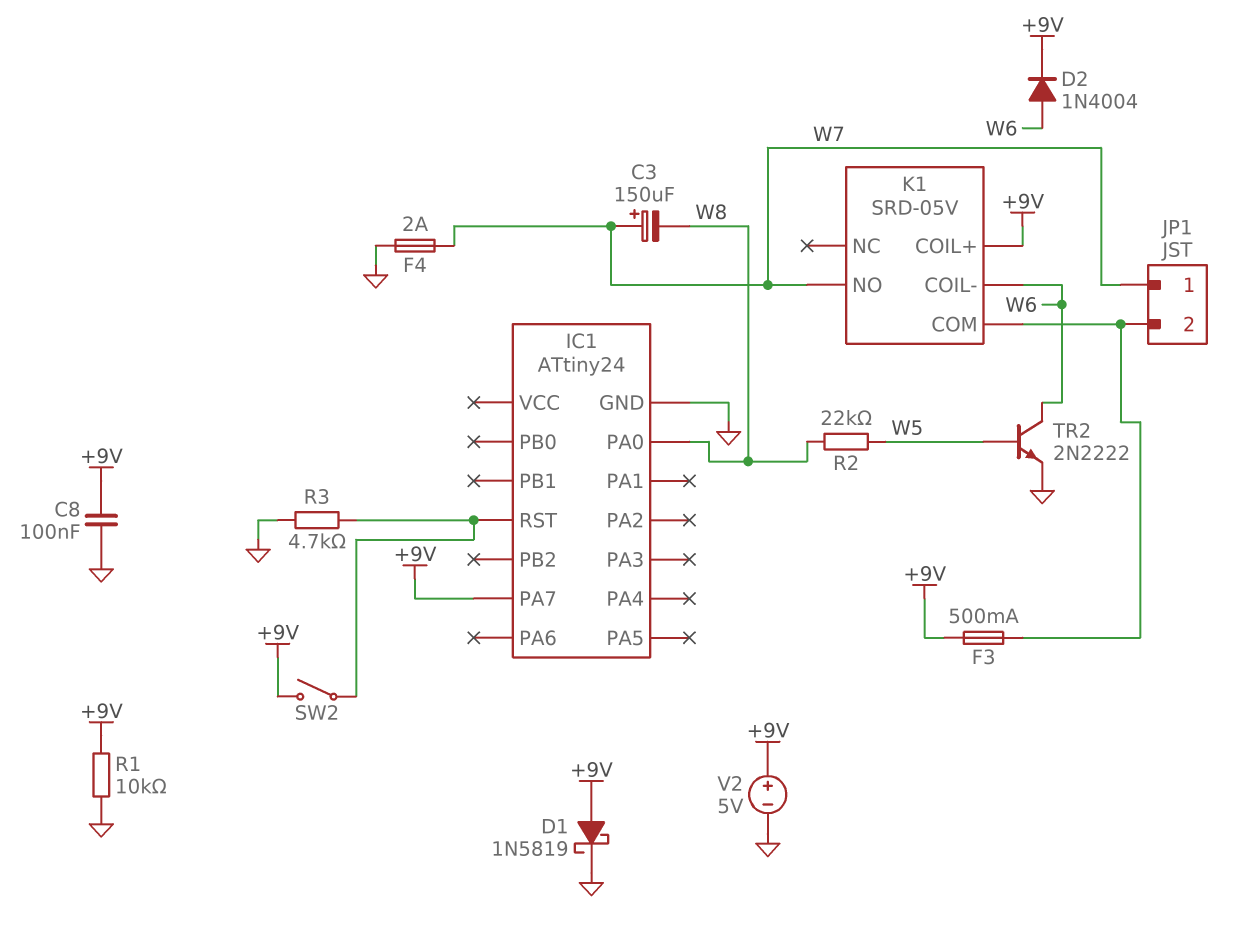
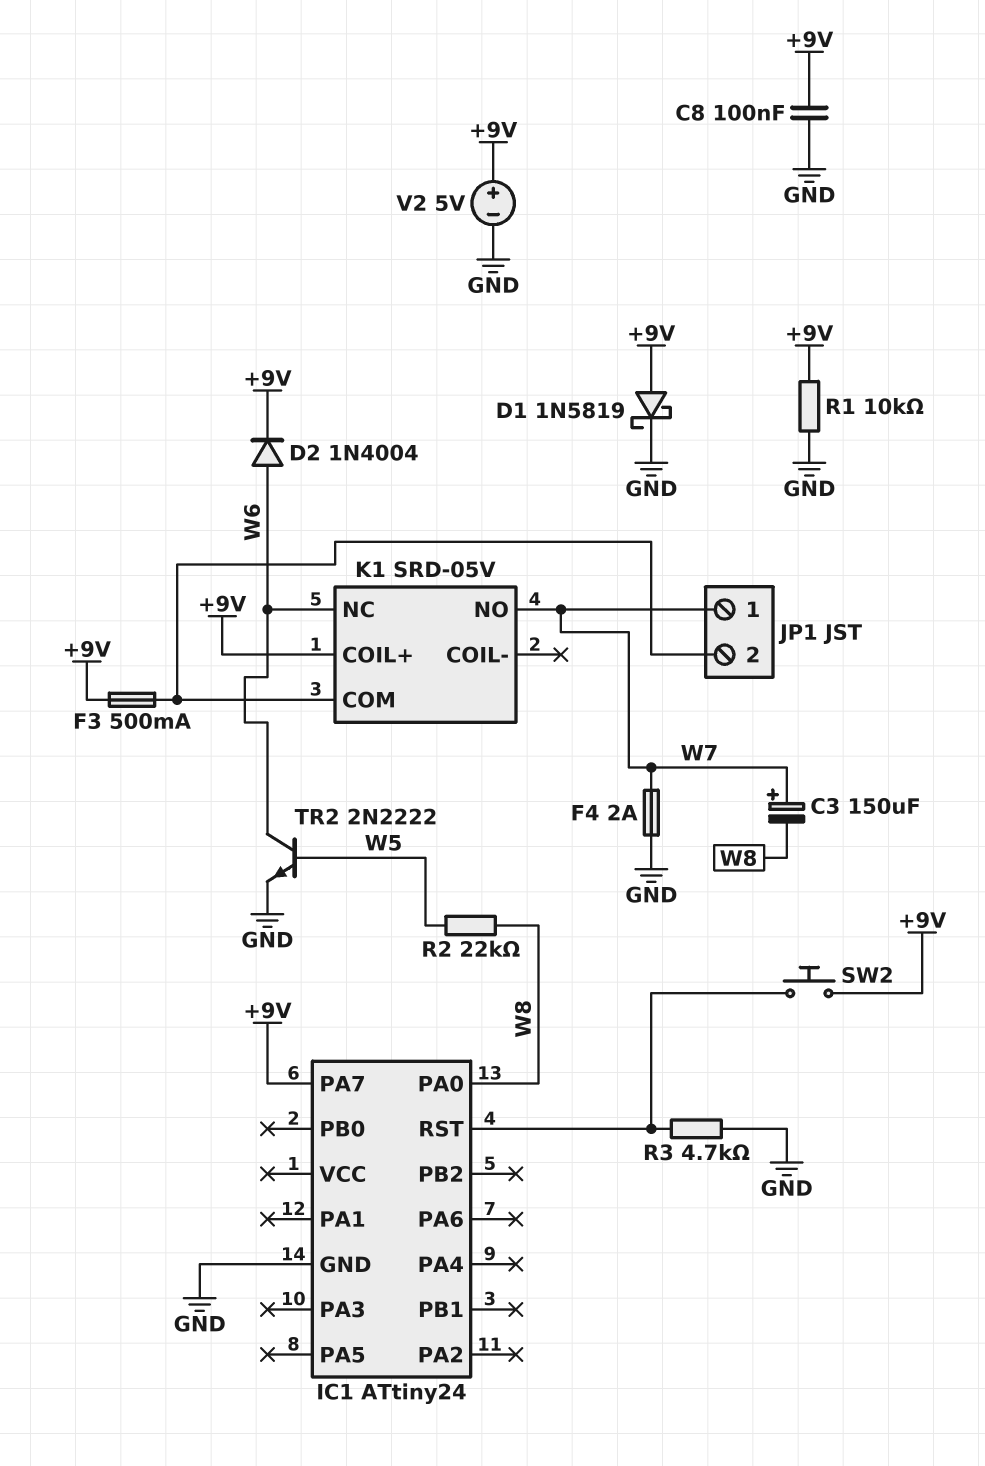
K1 pin COIL-: W6 -> none
K1 pin NC: none -> W6
SW2: switch (+9V, IC1/RST) -> button (+9V, IC1/RST)

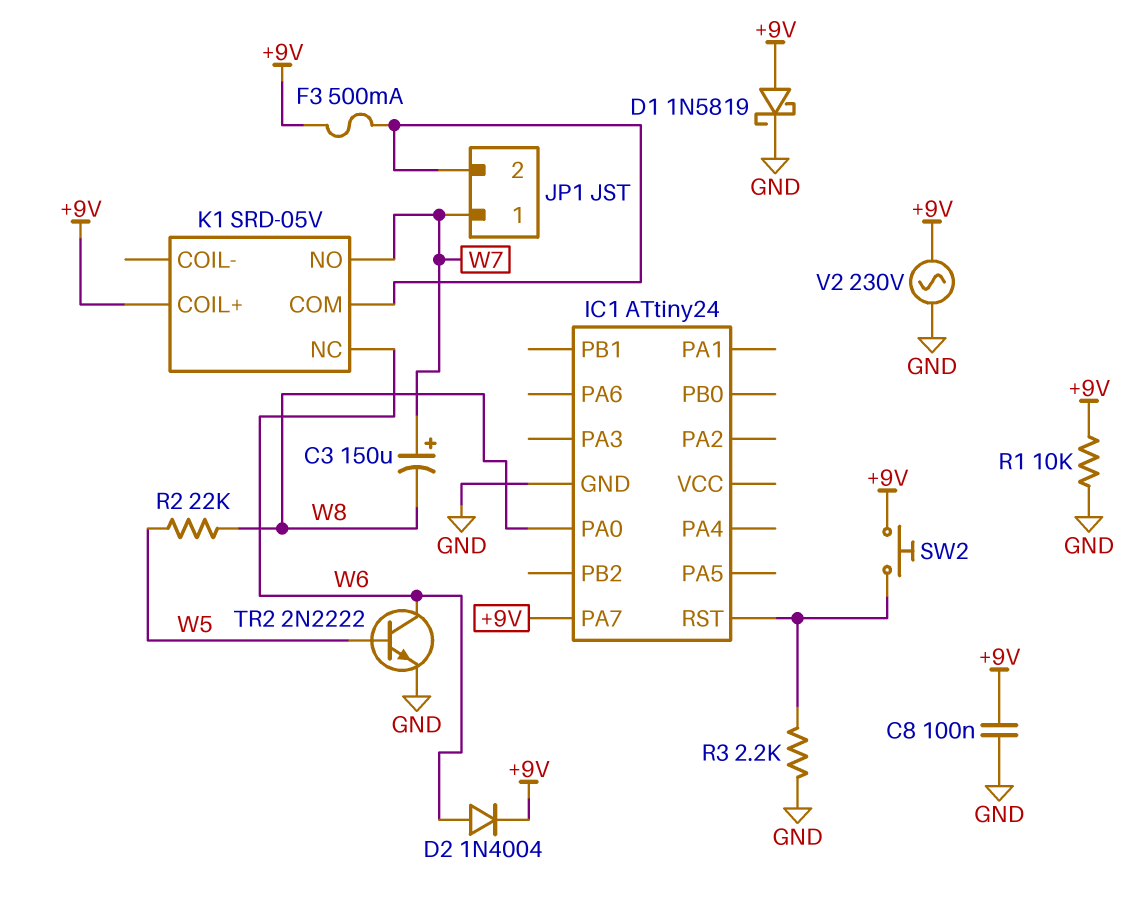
F4: 2A (GND, W7) -> none
R3: 4.7k (GND, IC1/RST) -> 2.2k (GND, IC1/RST)
V2: 5V (plus +9V, minus GND) -> AC 230V (+9V, GND)

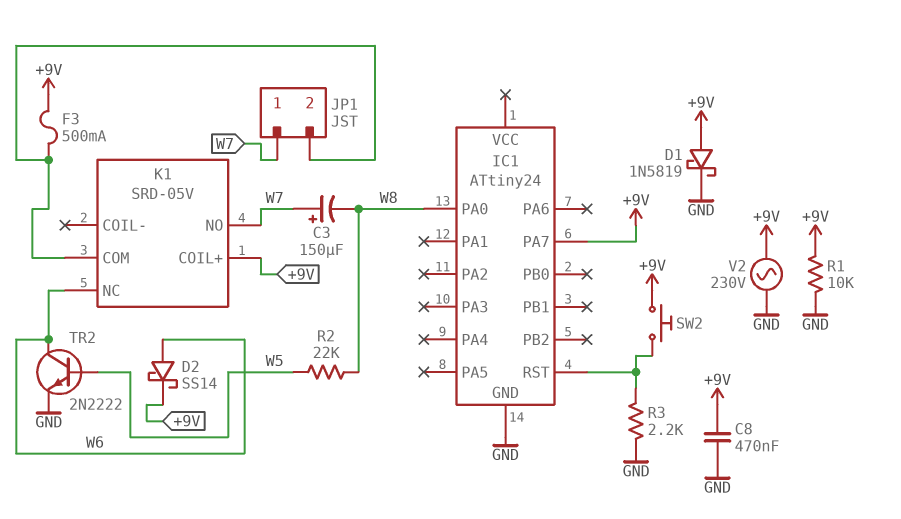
C8: 100nF (+9V, GND) -> 470nF (+9V, GND)
D2: diode 1N4004 (A W6, K +9V) -> schottky SS14 (A W6, K +9V)

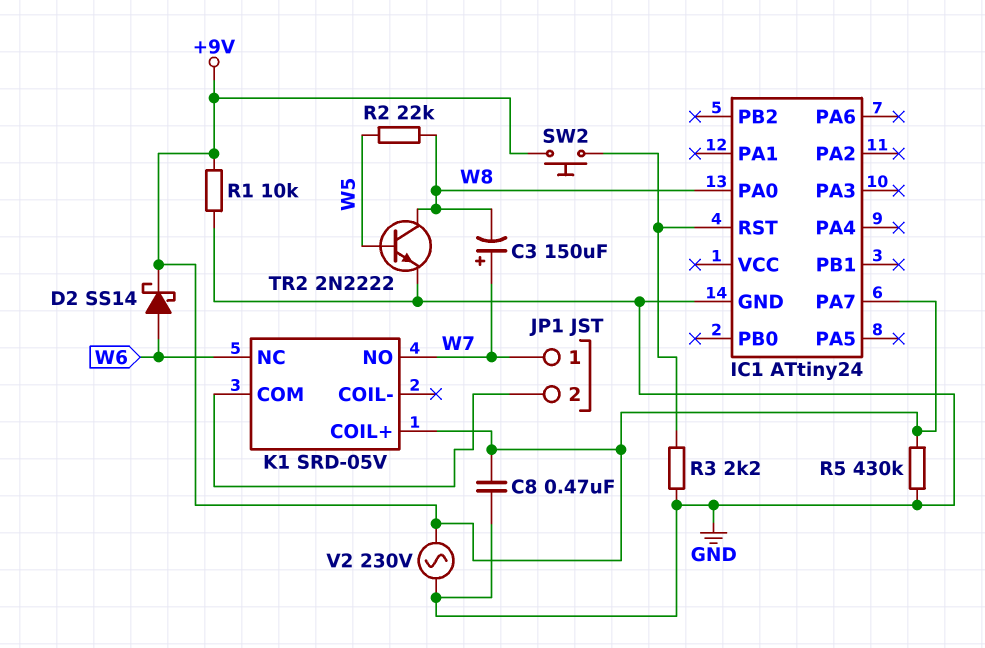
D1: schottky 1N5819 (A +9V, K GND) -> none
F3: 500mA (+9V, JP1/2) -> none
R5: none -> 430k (+9V, GND)
TR2: NPN 2N2222 (B W5, C W6, E GND) -> NPN 2N2222 (B W5, C W8, E GND)

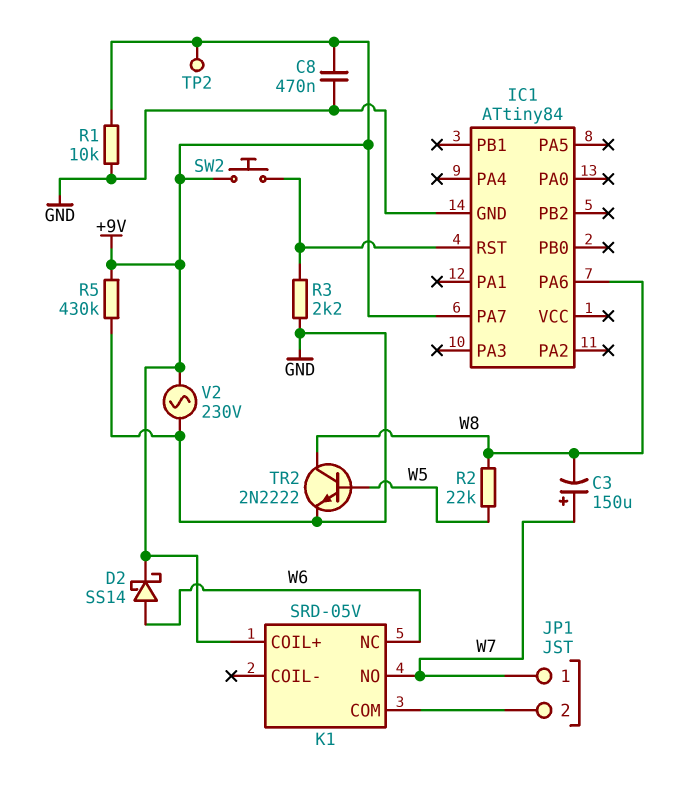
IC1: ATtiny24 -> ATtiny84
IC1 pin PA0: W8 -> none
IC1 pin PA6: none -> W8
TP2: none -> test point (+9V)

